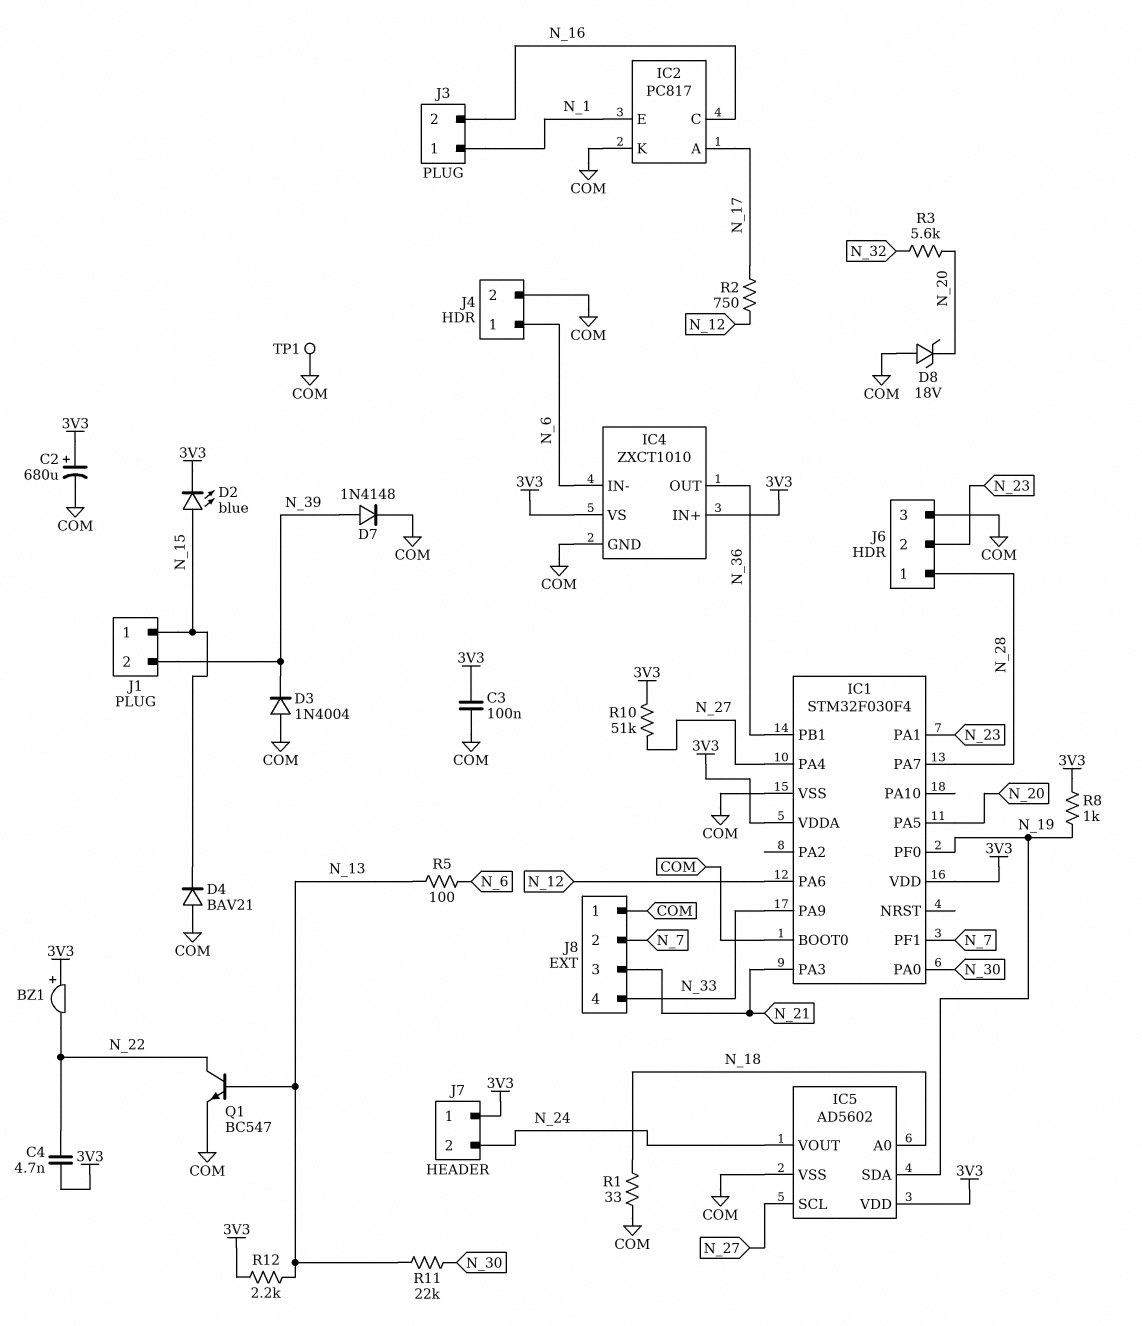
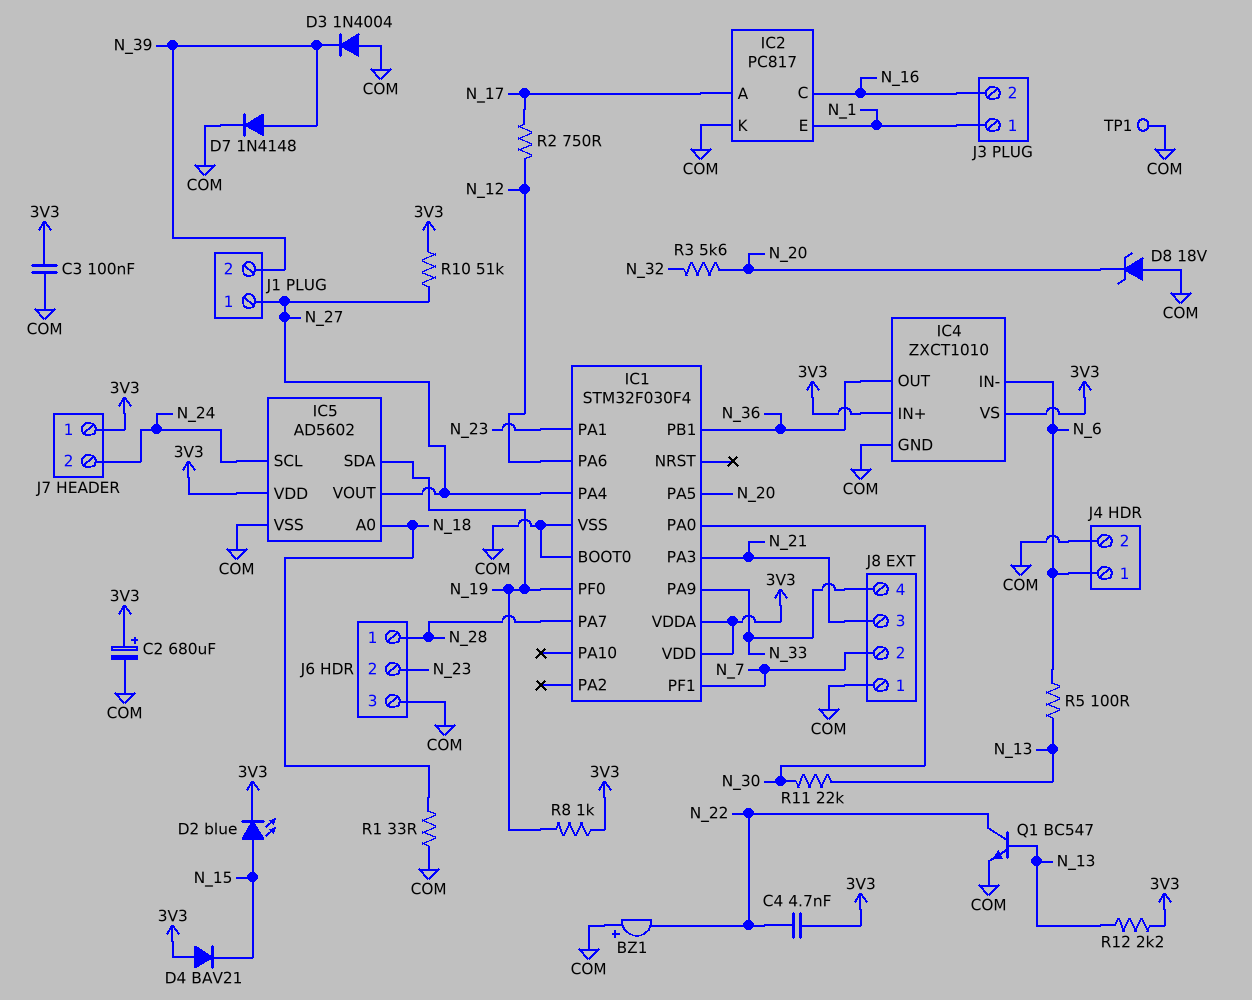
BZ1: buzzer (plus 3V3, minus N_22) -> buzzer (plus COM, minus N_22)
D4: diode BAV21 (A COM, K N_15) -> diode BAV21 (A 3V3, K N_15)
IC5 pin SCL: N_27 -> N_24
IC5 pin VOUT: N_24 -> N_27
J1 pin 1: N_15 -> N_27

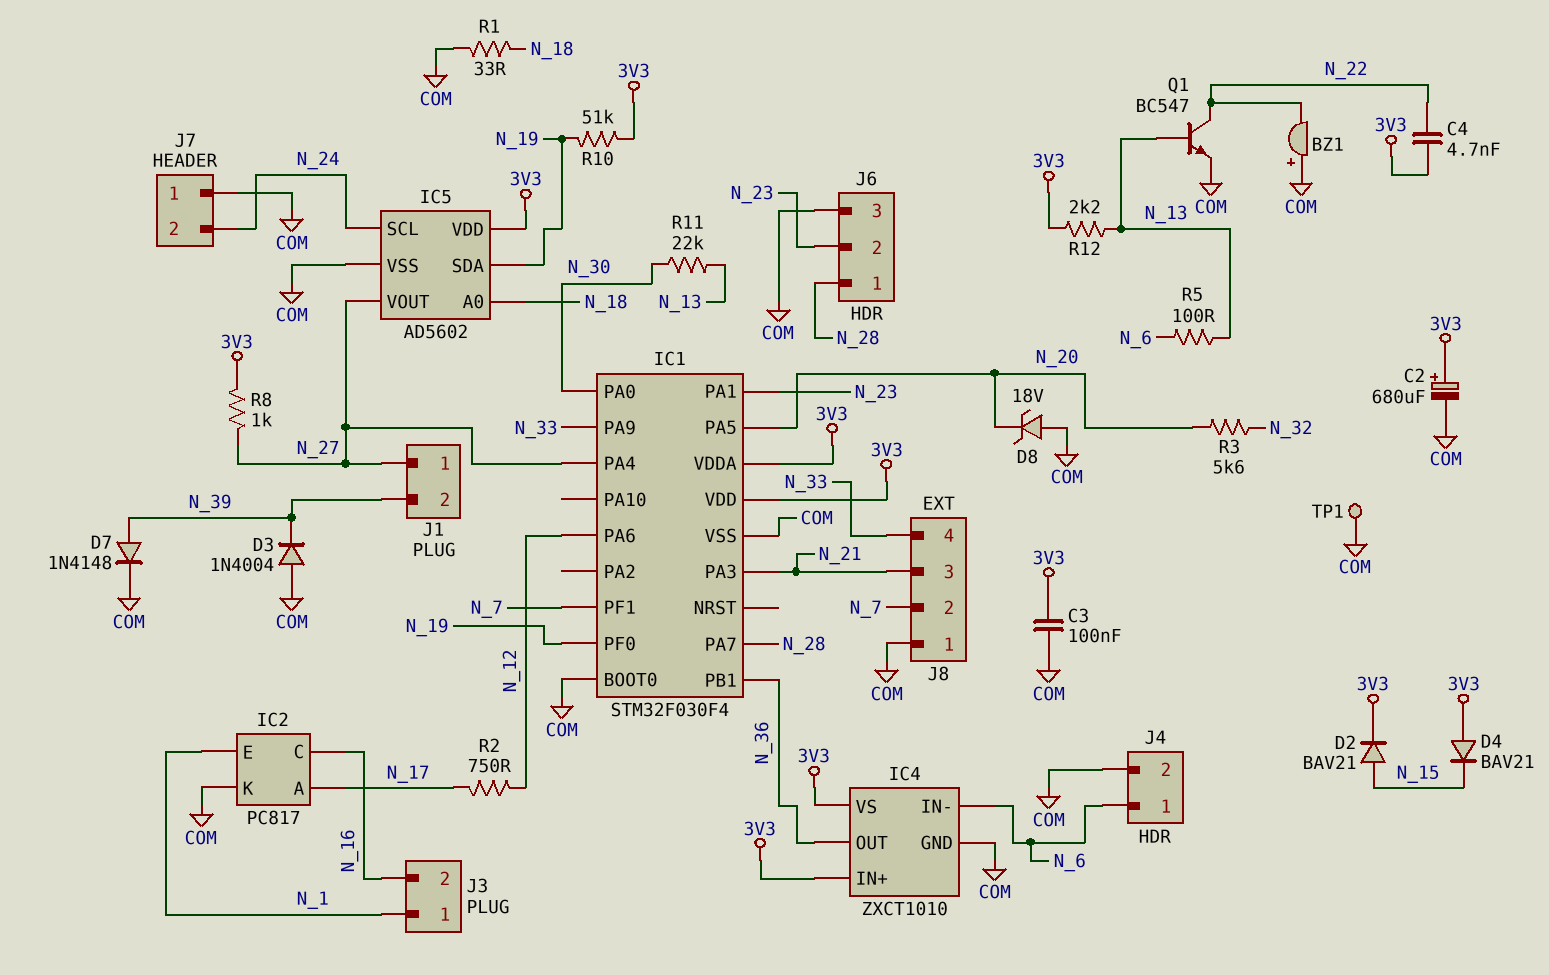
D2: LED blue (A N_15, K 3V3) -> diode BAV21 (A N_15, K 3V3)
J7 pin 1: 3V3 -> COM
R8: 1k (3V3, N_19) -> 1k (3V3, N_27)
R10: 51k (3V3, N_27) -> 51k (3V3, N_19)

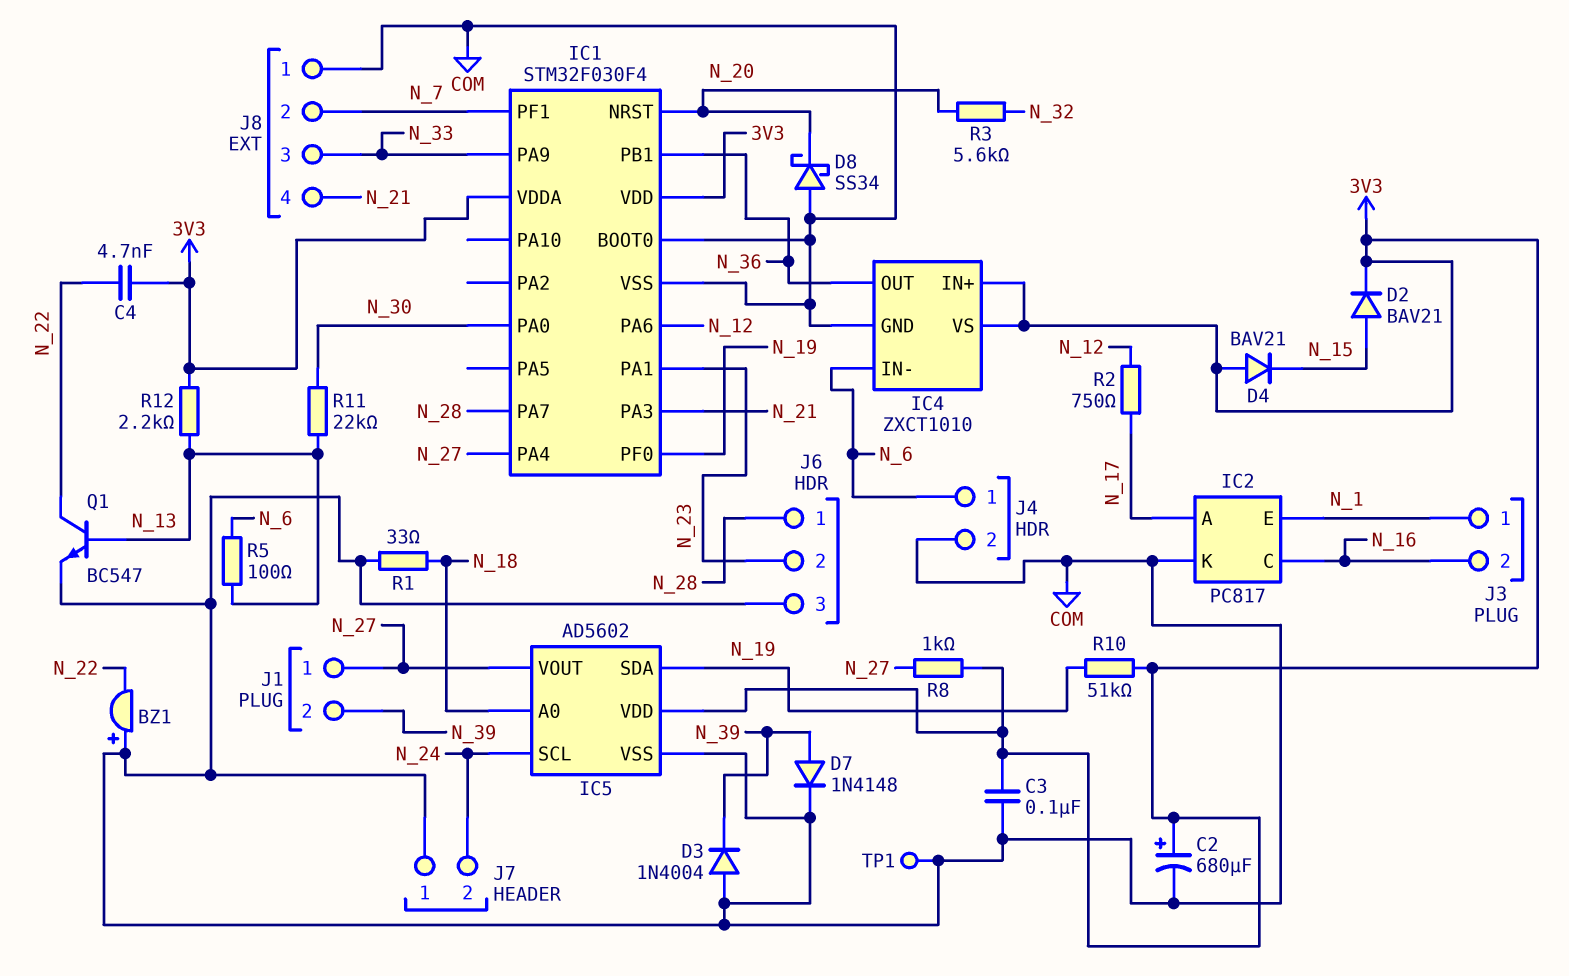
D8: zener 18V (A COM, K N_20) -> schottky SS34 (A COM, K N_20)
IC1 pin NRST: none -> N_20
IC1 pin PA5: N_20 -> none
J8 pin 3: N_21 -> N_33
J8 pin 4: N_33 -> N_21

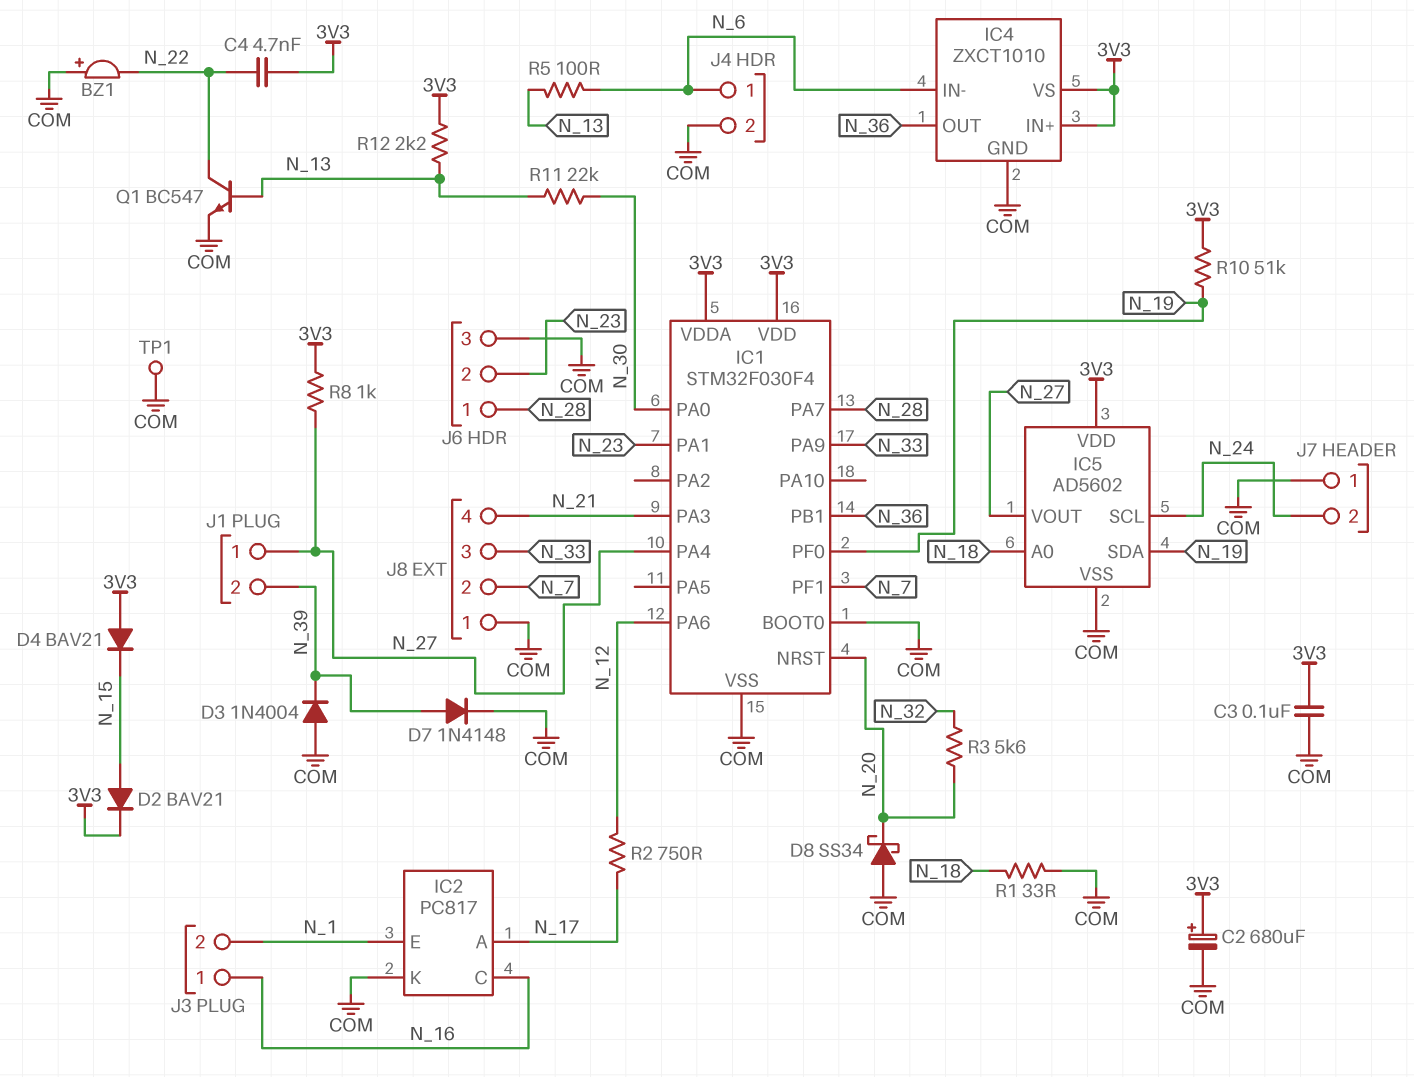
J3 pin 1: N_1 -> N_16
J3 pin 2: N_16 -> N_1

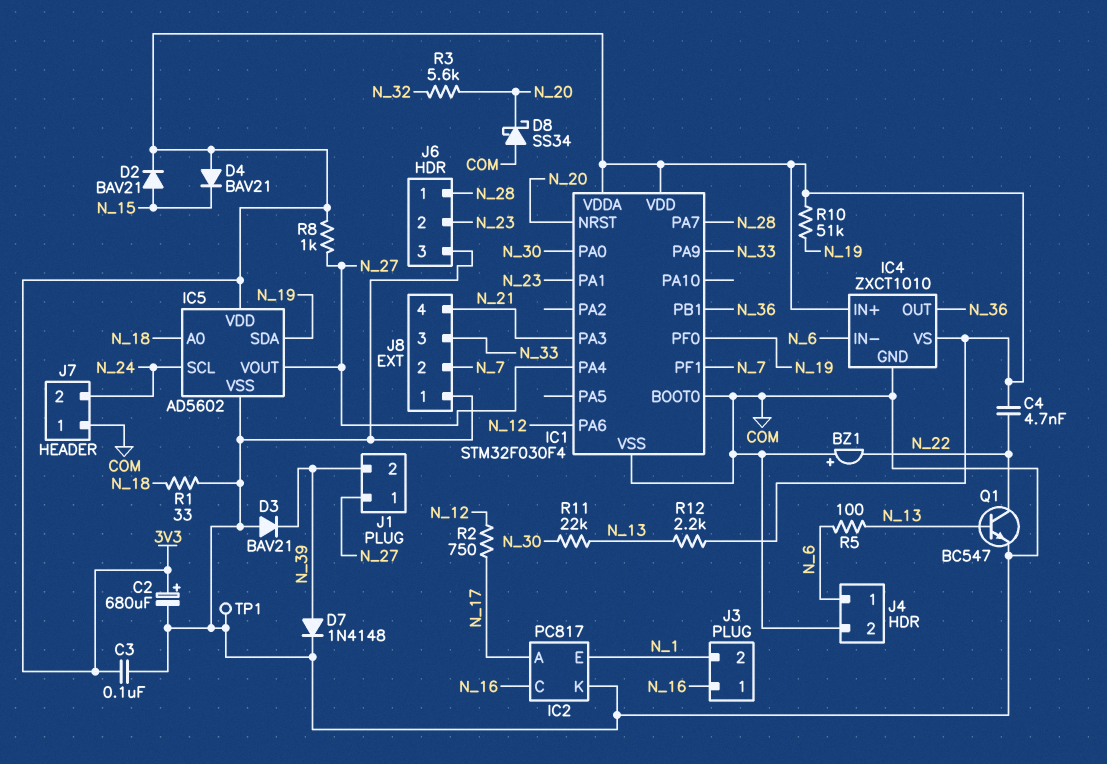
D3: diode 1N4004 (A COM, K N_39) -> diode BAV21 (A COM, K N_39)

